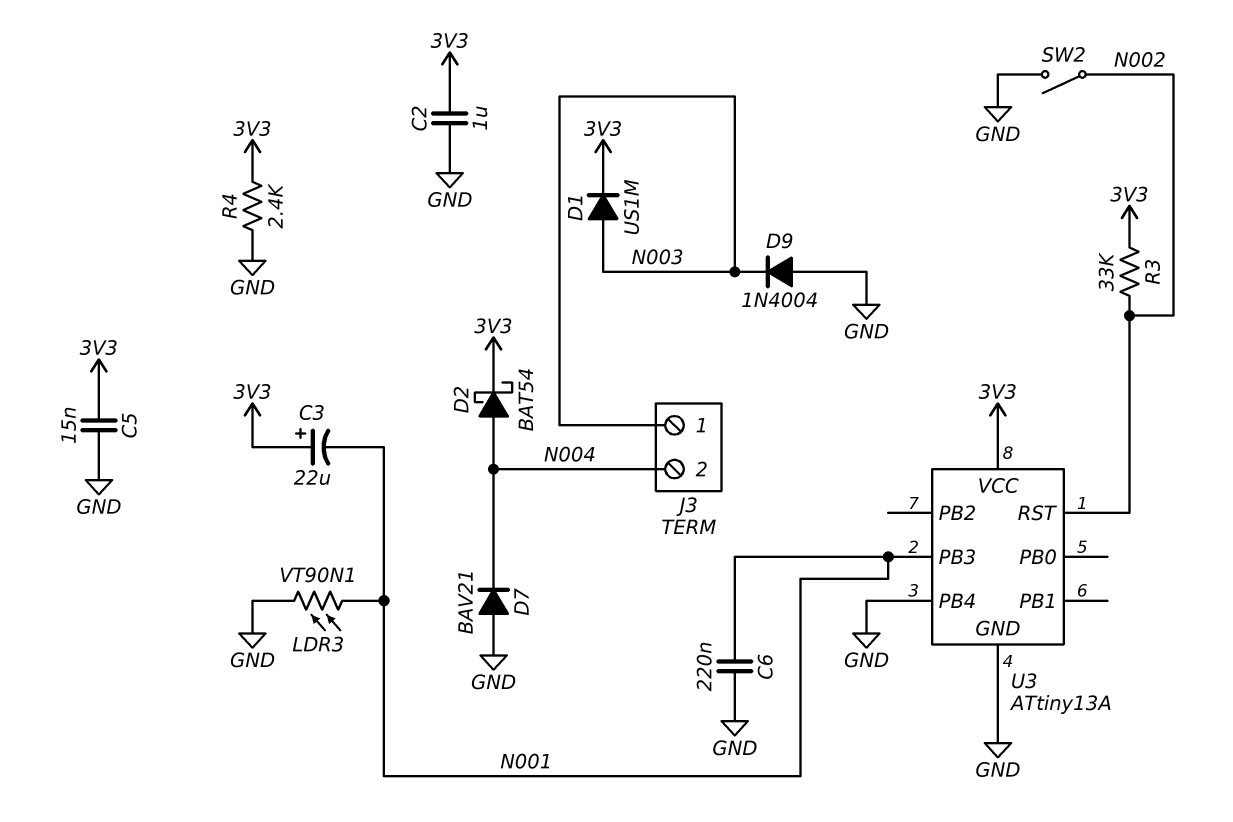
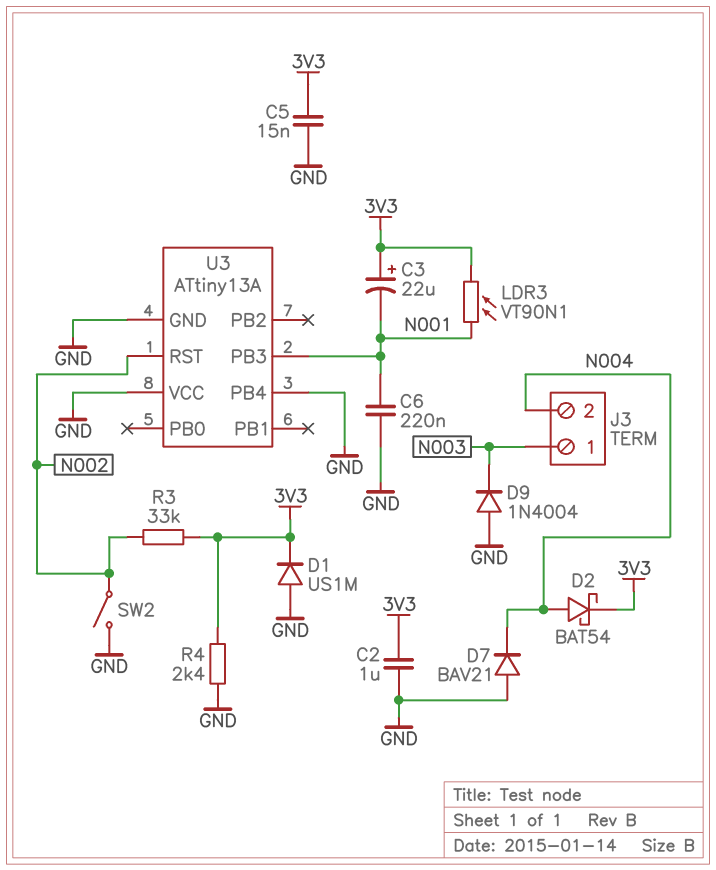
D1: diode US1M (A N003, K 3V3) -> diode US1M (A GND, K 3V3)
LDR3: VT90N1 (GND, N001) -> VT90N1 (3V3, N001)
U3 pin VCC: 3V3 -> GND

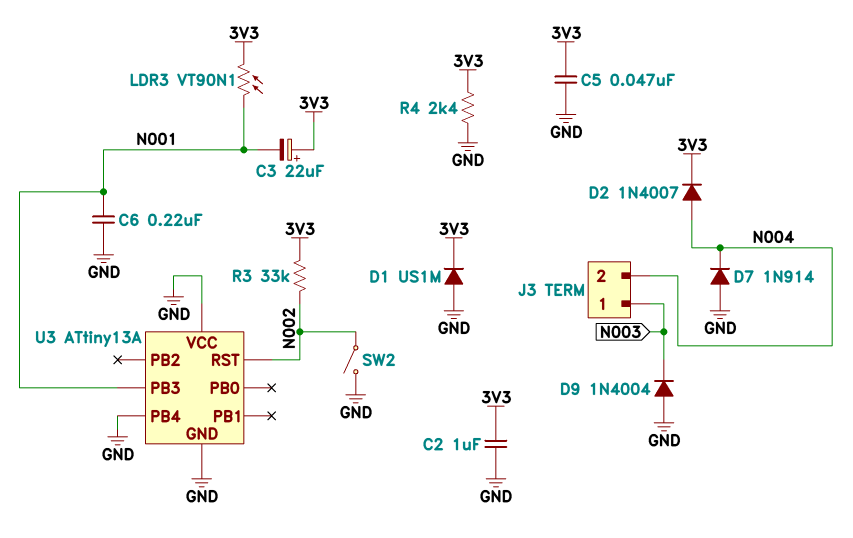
C5: 15nF (3V3, GND) -> 47nF (3V3, GND)
D2: schottky BAT54 (A N004, K 3V3) -> diode 1N4007 (A N004, K 3V3)
D7: diode BAV21 (A GND, K N004) -> diode 1N914 (A GND, K N004)

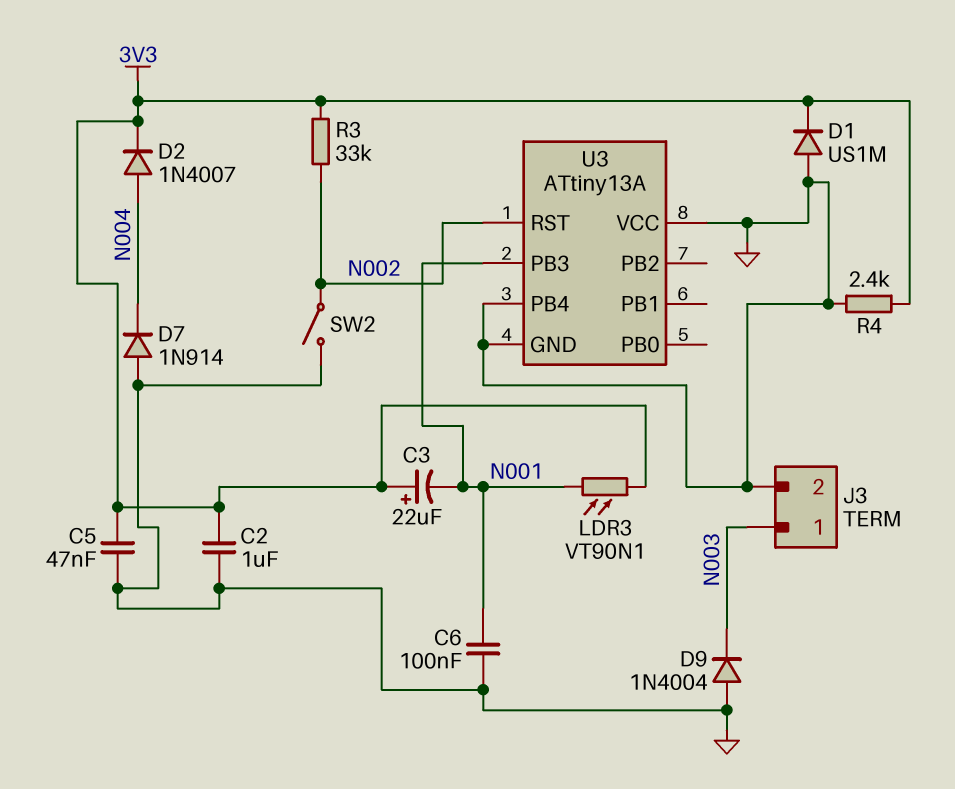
C6: 220nF (GND, N001) -> 100nF (GND, N001)
J3 pin 2: N004 -> GND

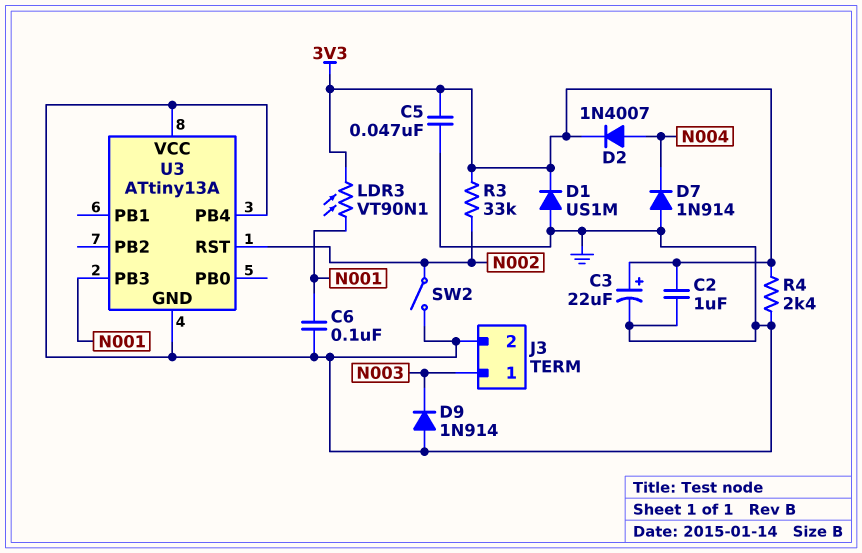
C3: 22uF (plus 3V3, minus N001) -> 22uF (plus 3V3, minus GND)
D9: diode 1N4004 (A GND, K N003) -> diode 1N914 (A GND, K N003)

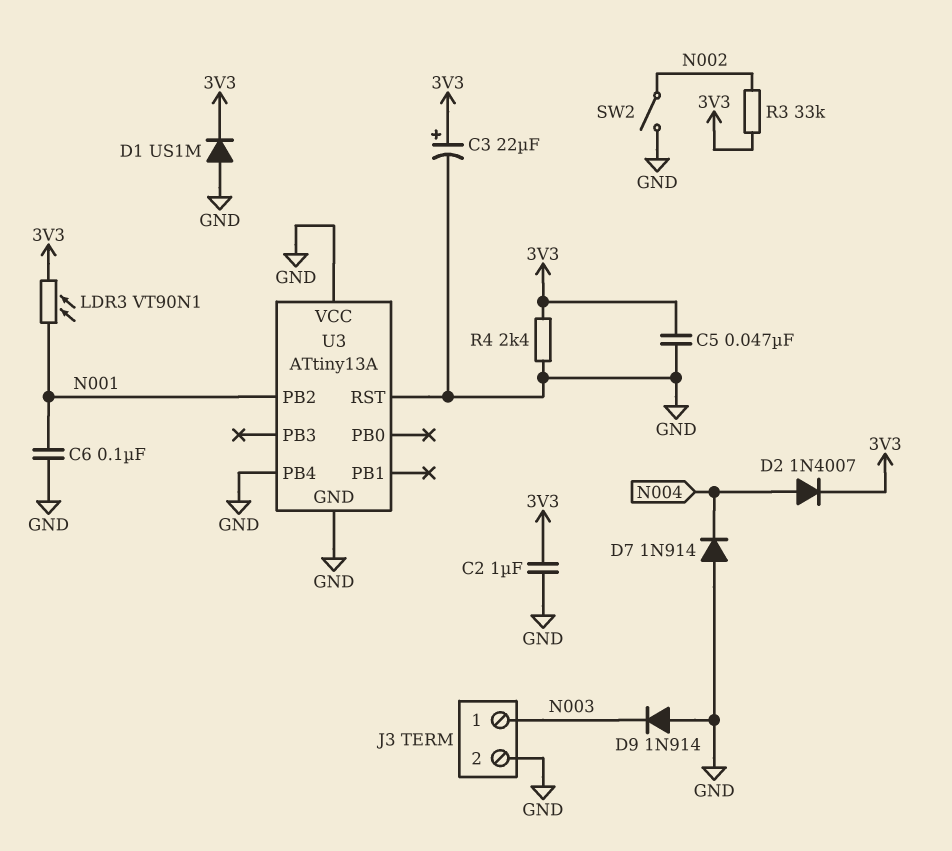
U3 pin PB2: none -> N001
U3 pin PB3: N001 -> none
U3 pin RST: N002 -> GND

